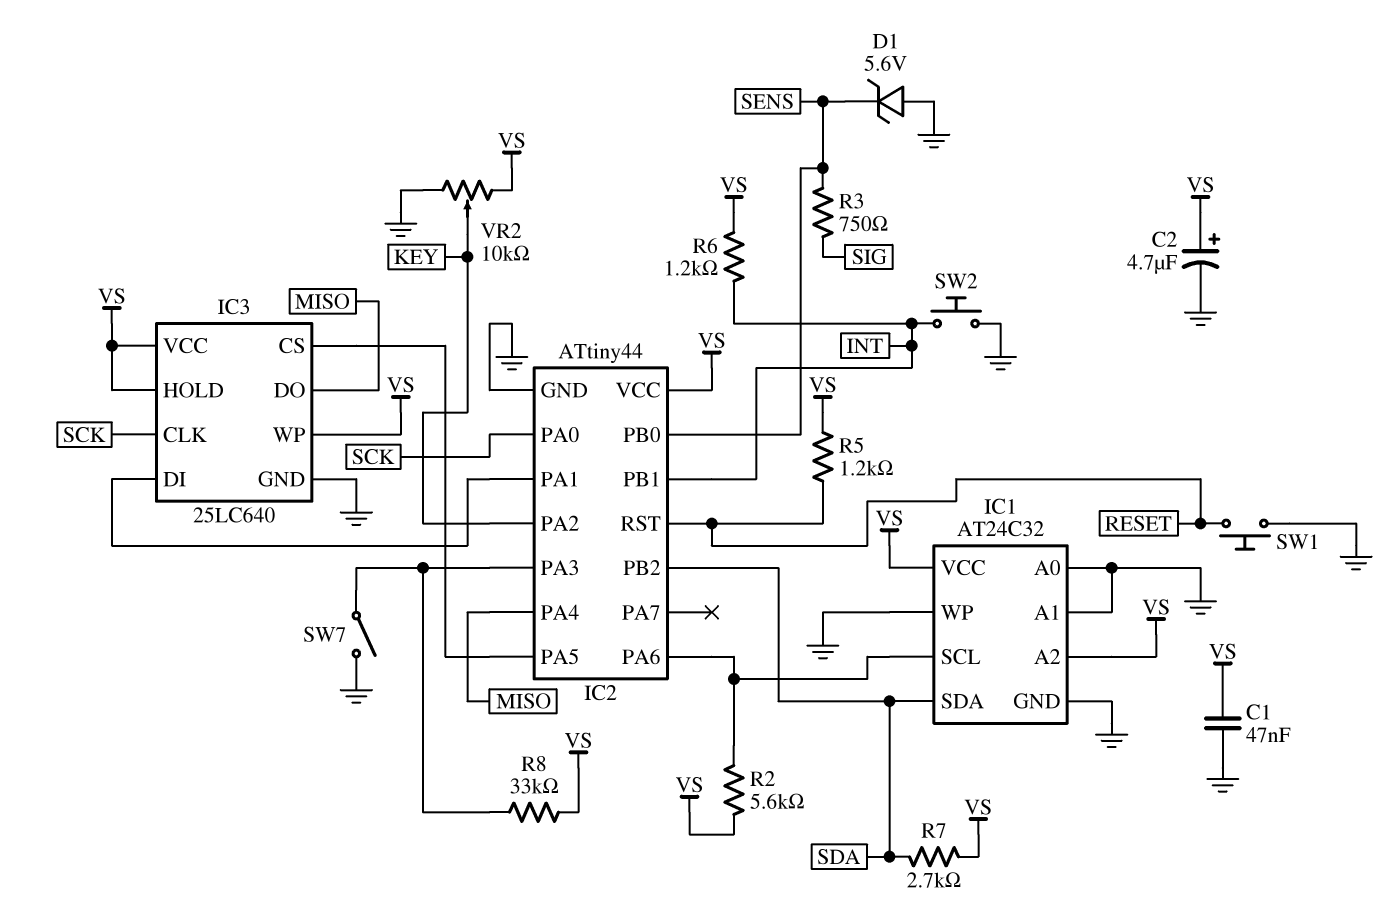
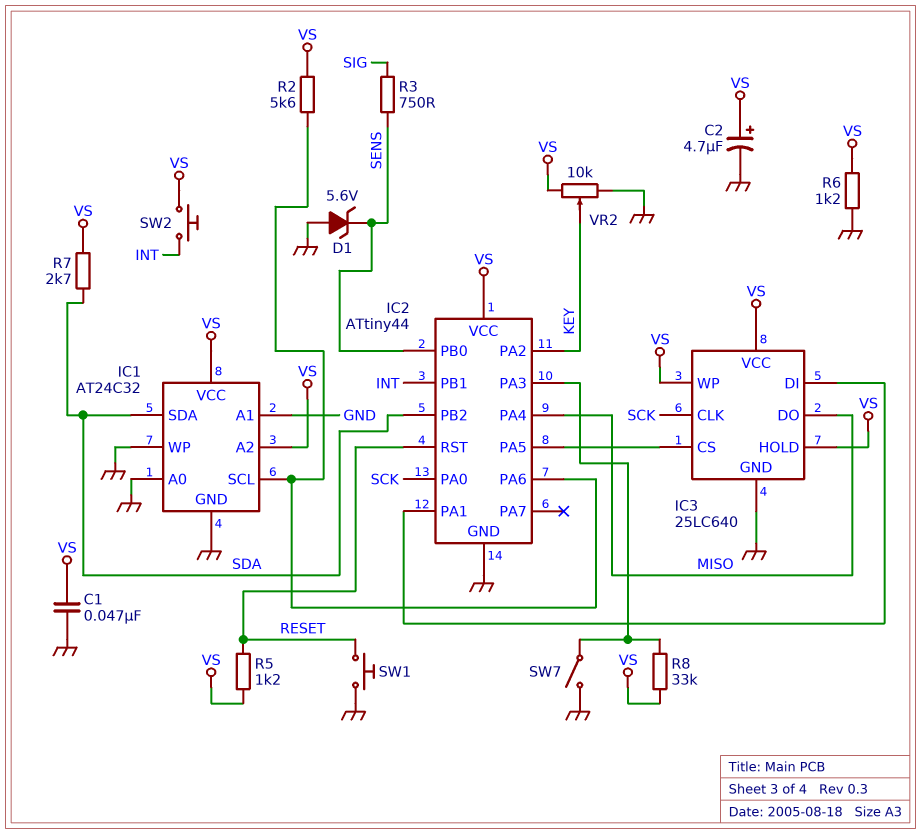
R6: 1.2k (INT, VS) -> 1.2k (GND, VS)
SW2: button (GND, INT) -> button (INT, VS)

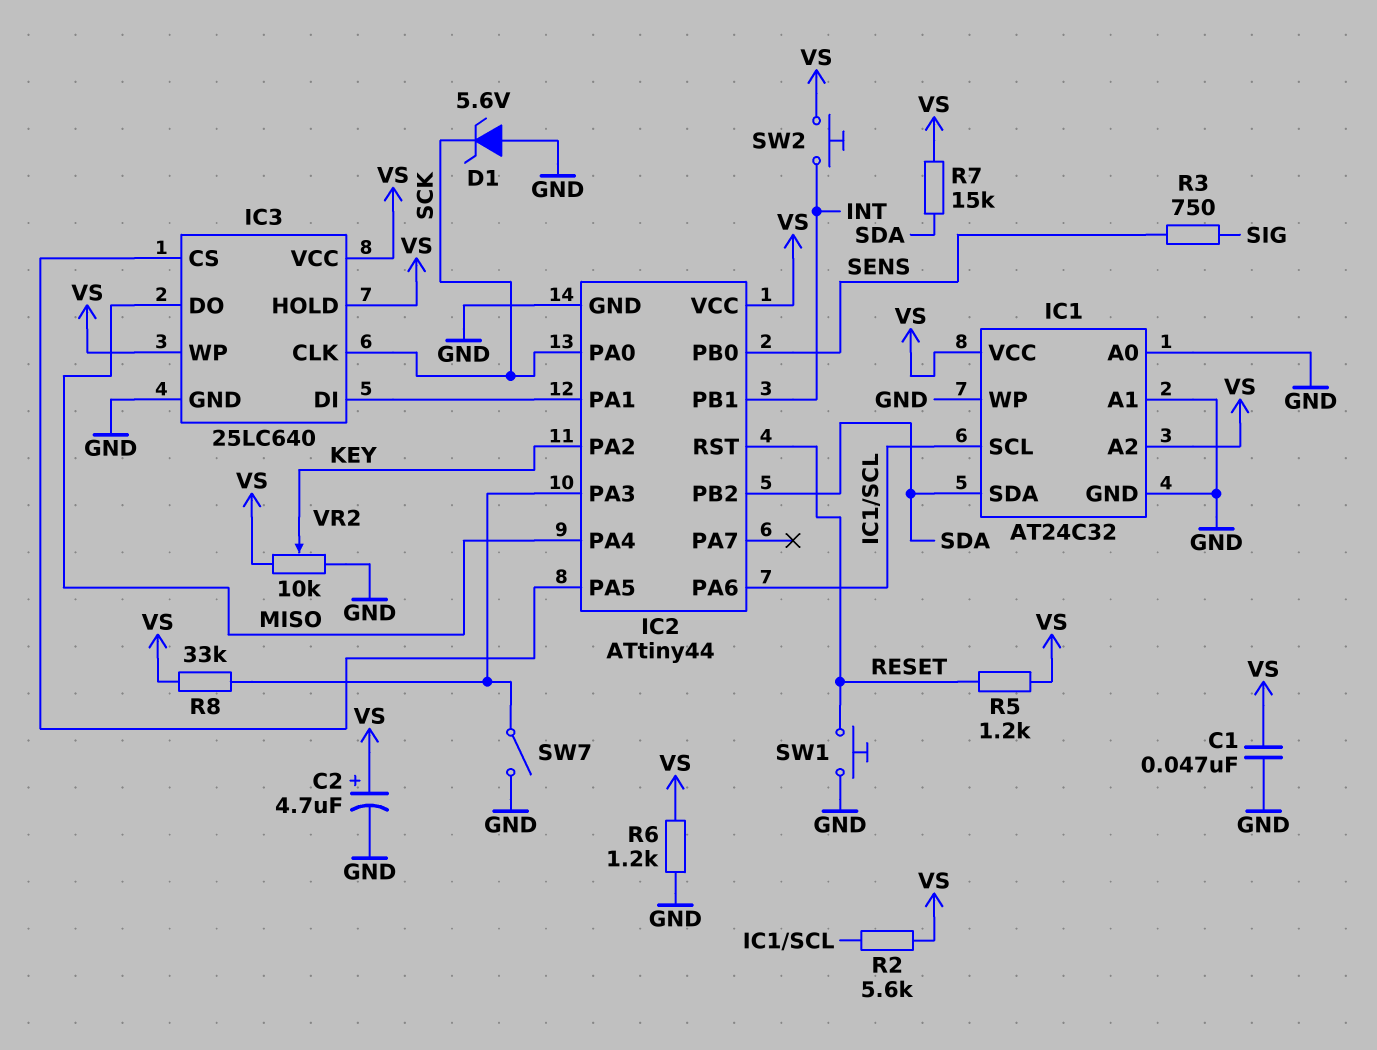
D1: zener 5.6V (A GND, K SENS) -> zener 5.6V (A GND, K SCK)
R7: 2.7k (SDA, VS) -> 15k (SDA, VS)

